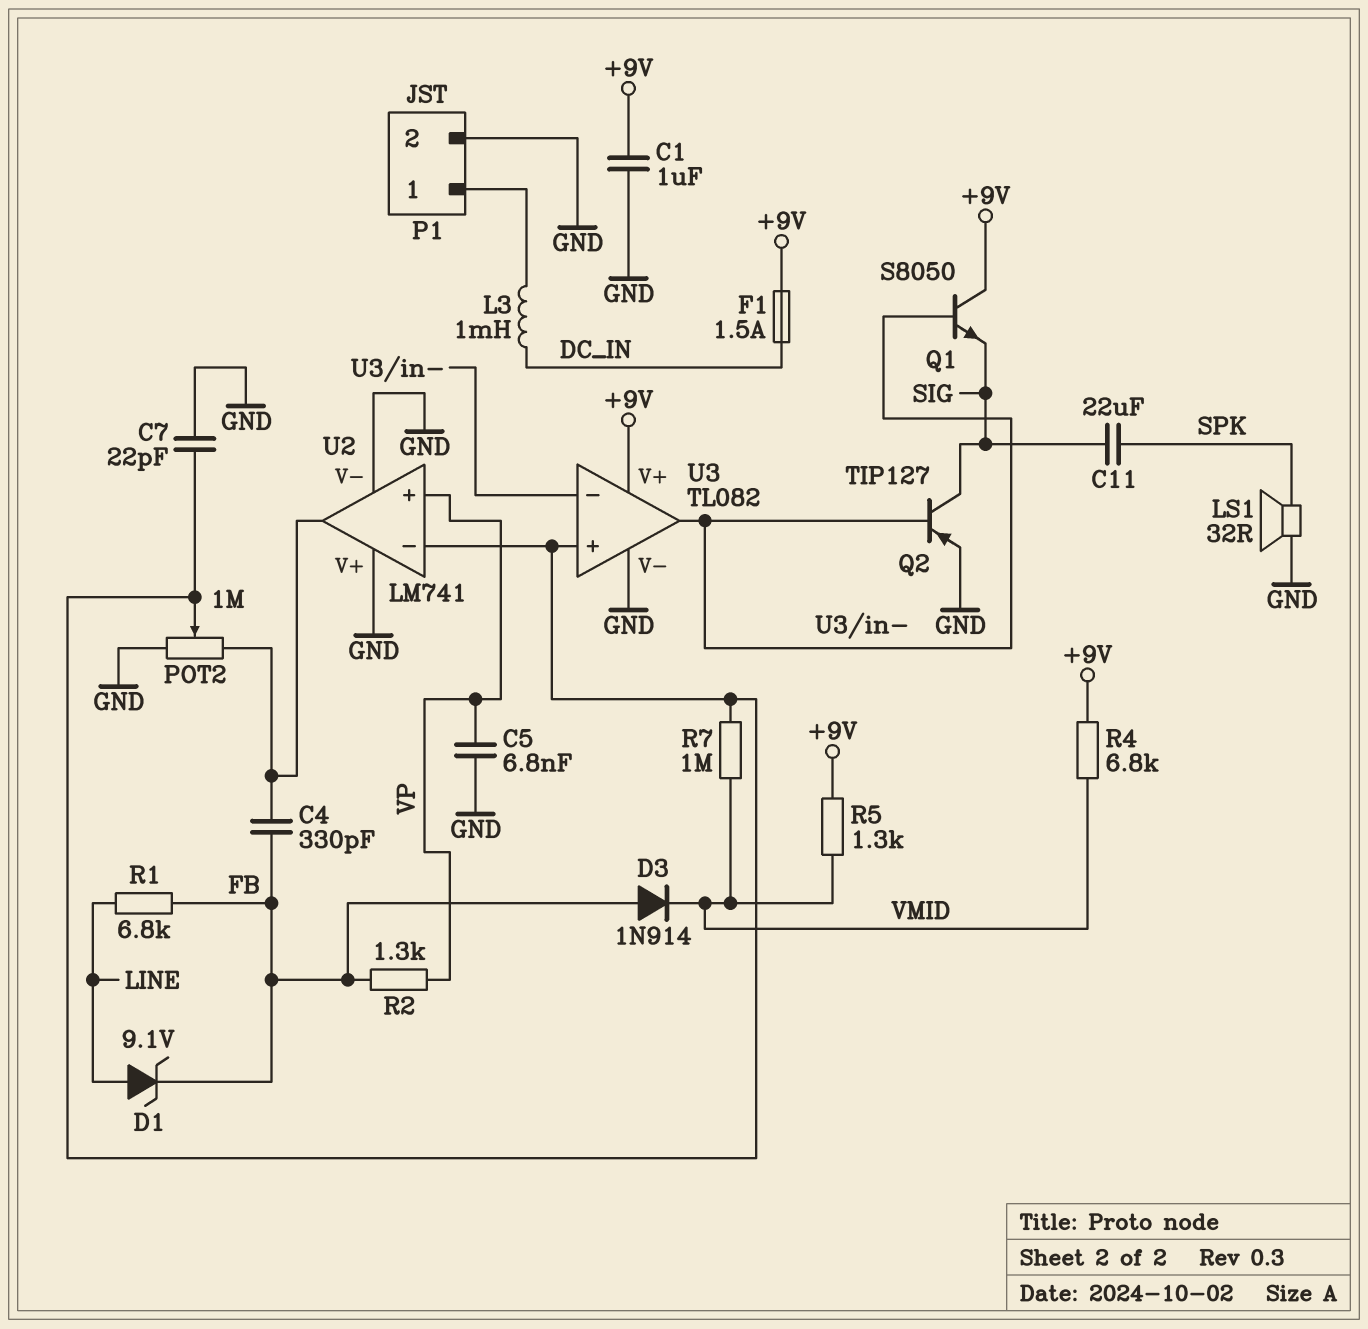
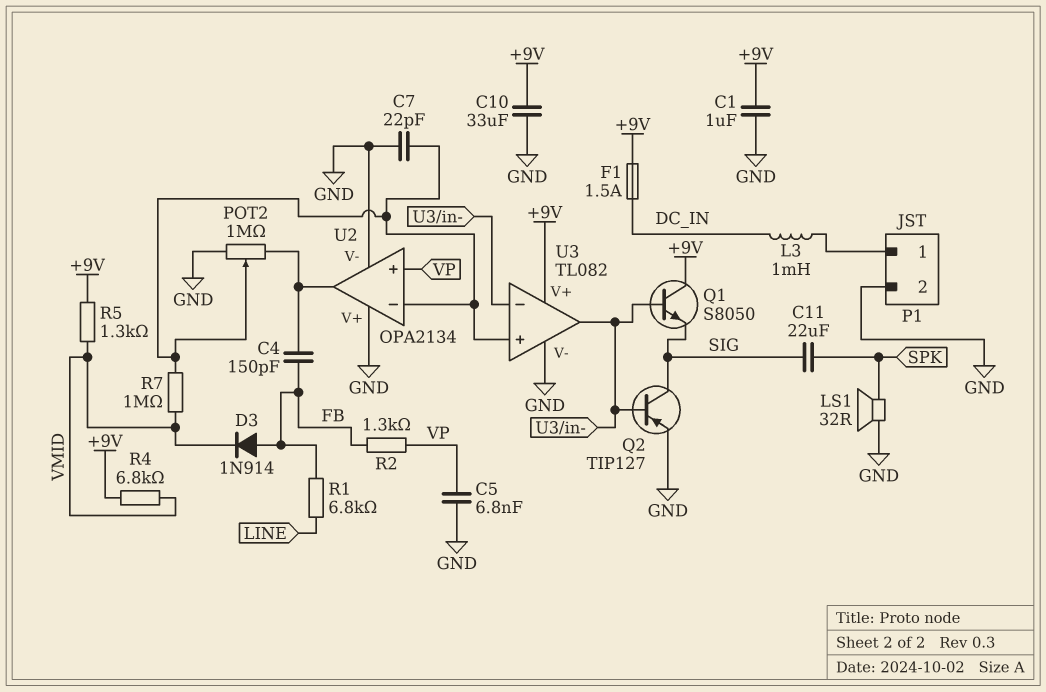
C4: 330pF (FB, U2/out) -> 150pF (FB, U2/out)
C10: none -> 33uF (+9V, GND)
D1: zener 9.1V (A LINE, K FB) -> none
U2: LM741 -> OPA2134

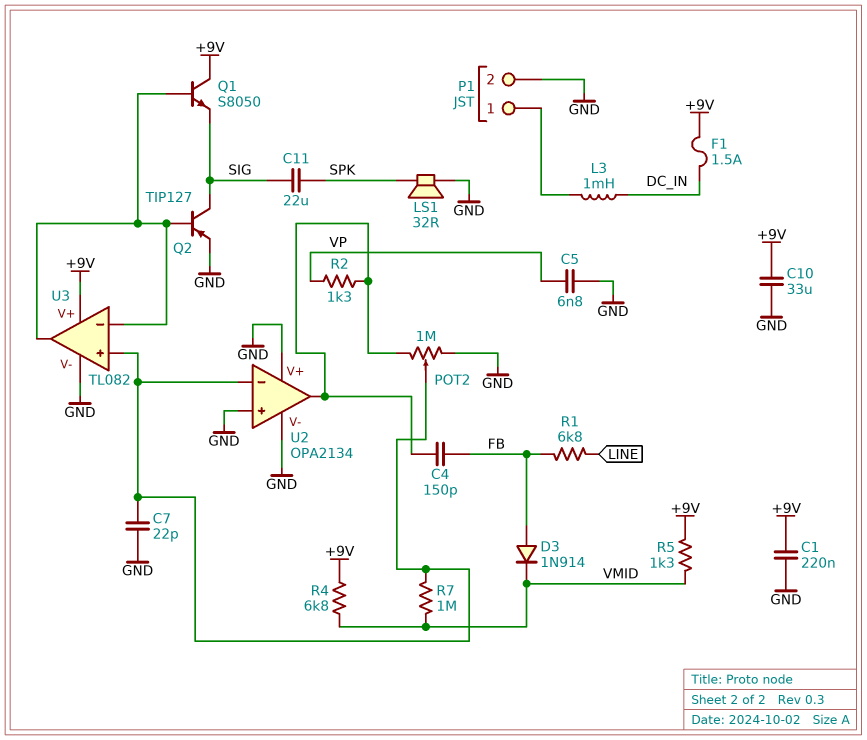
C1: 1uF (+9V, GND) -> 220nF (+9V, GND)
R2: 1.3k (FB, VP) -> 1.3k (U2/out, VP)
U2 pin in+: VP -> GND

